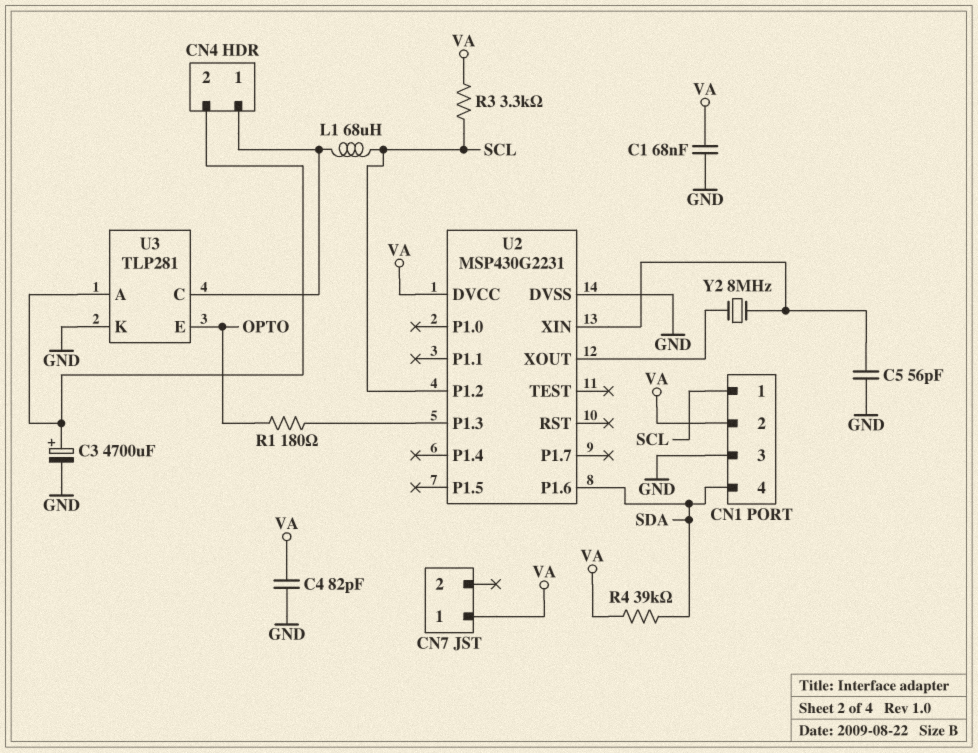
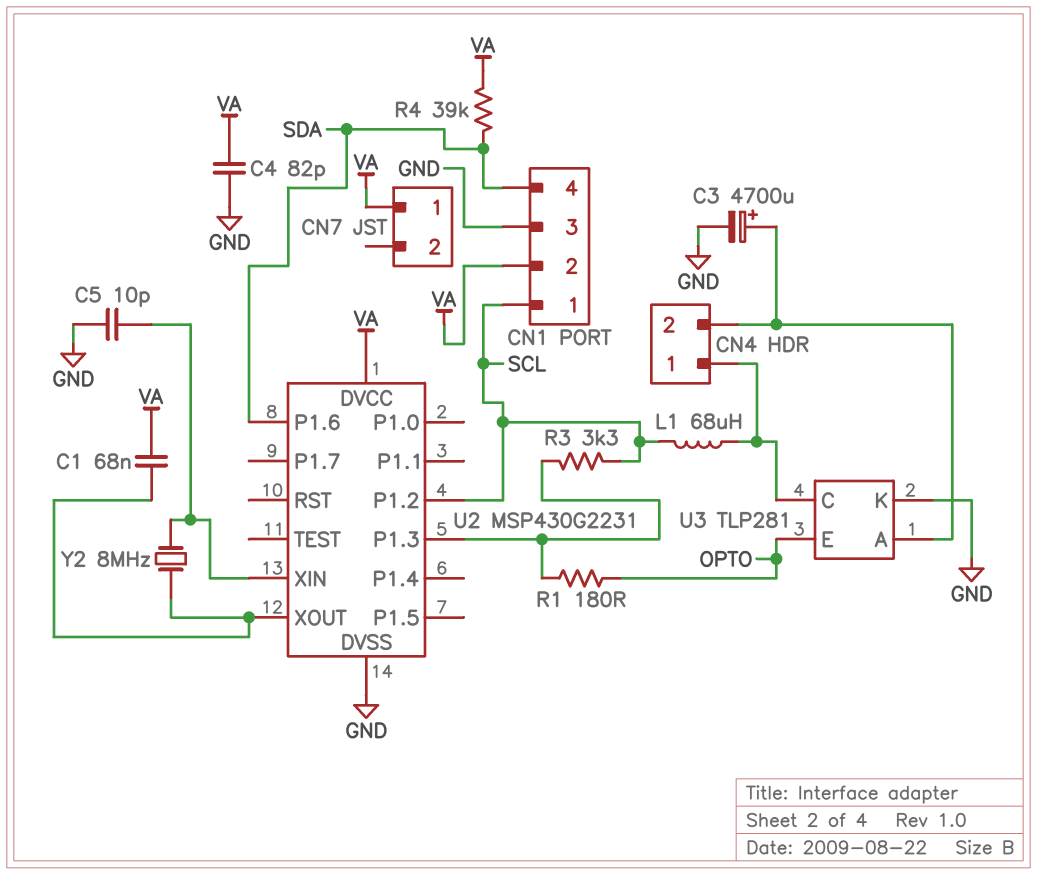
C1: 68nF (GND, VA) -> 68nF (U2/XOUT, VA)
C5: 56pF (GND, U2/XIN) -> 10pF (GND, U2/XIN)
R3: 3.3k (SCL, VA) -> 3.3k (SCL, U2/P1.3)

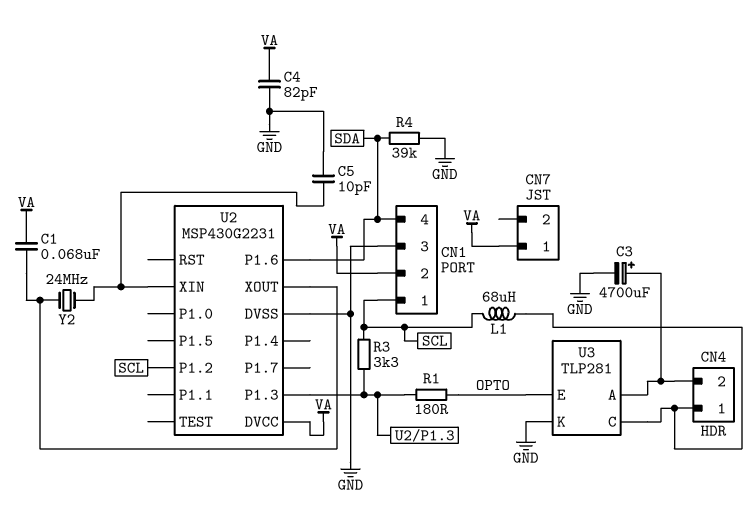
R4: 39k (SDA, VA) -> 39k (GND, SDA)
Y2: 8MHz (U2/XIN, U2/XOUT) -> 24MHz (U2/XIN, U2/XOUT)

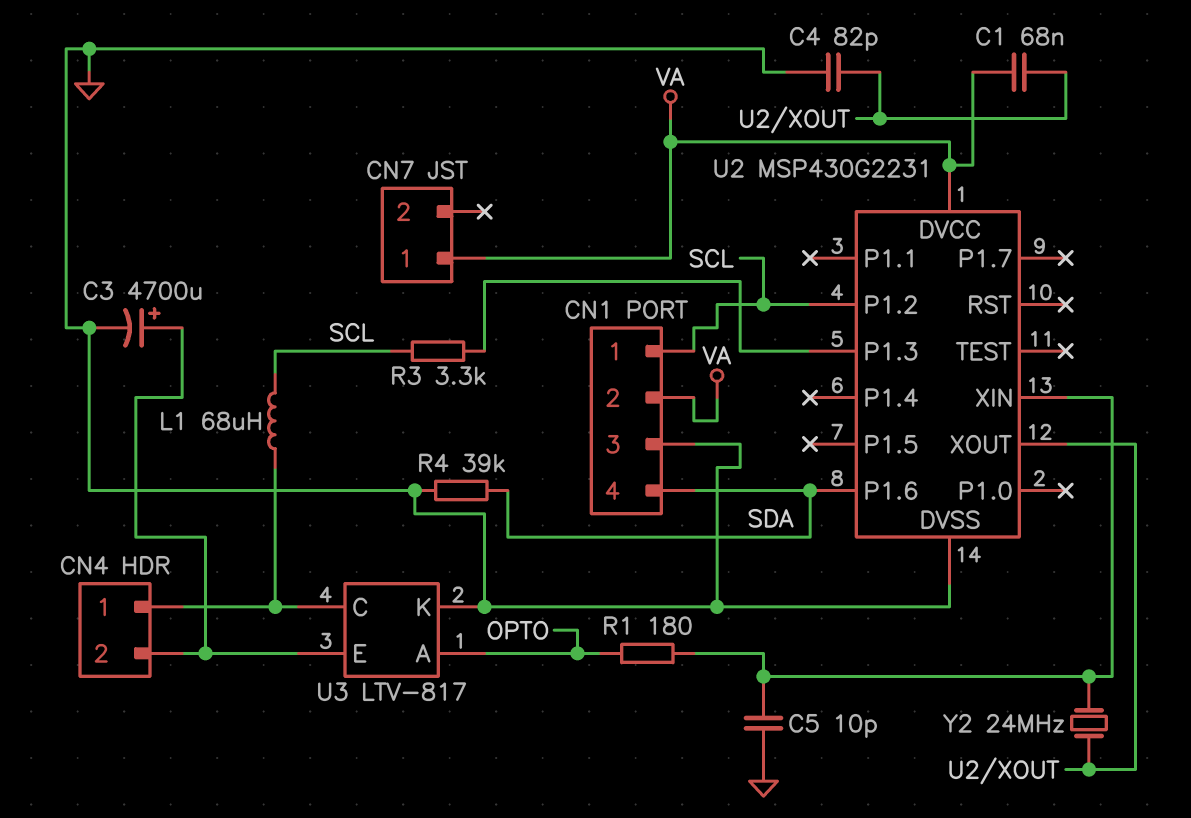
C4: 82pF (GND, VA) -> 82pF (GND, U2/XOUT)
R1: 180 (OPTO, U2/P1.3) -> 180 (OPTO, U2/XIN)
U3: TLP281 -> LTV-817
U3 pin A: CN4/2 -> OPTO
U3 pin E: OPTO -> CN4/2

